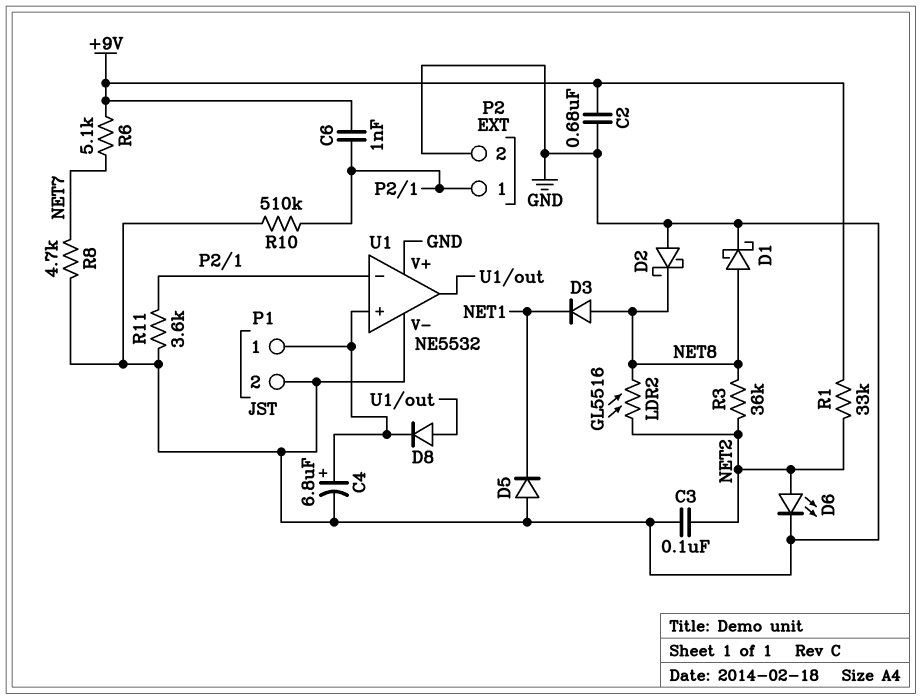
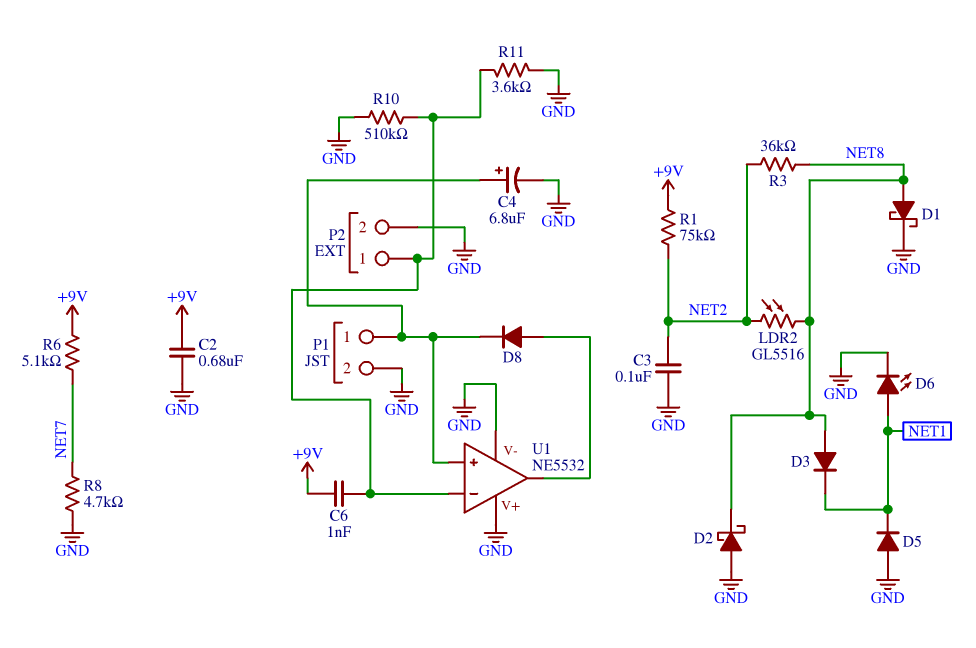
D6: LED (A NET2, K GND) -> LED (A NET1, K GND)
R1: 33k (+9V, NET2) -> 75k (+9V, NET2)

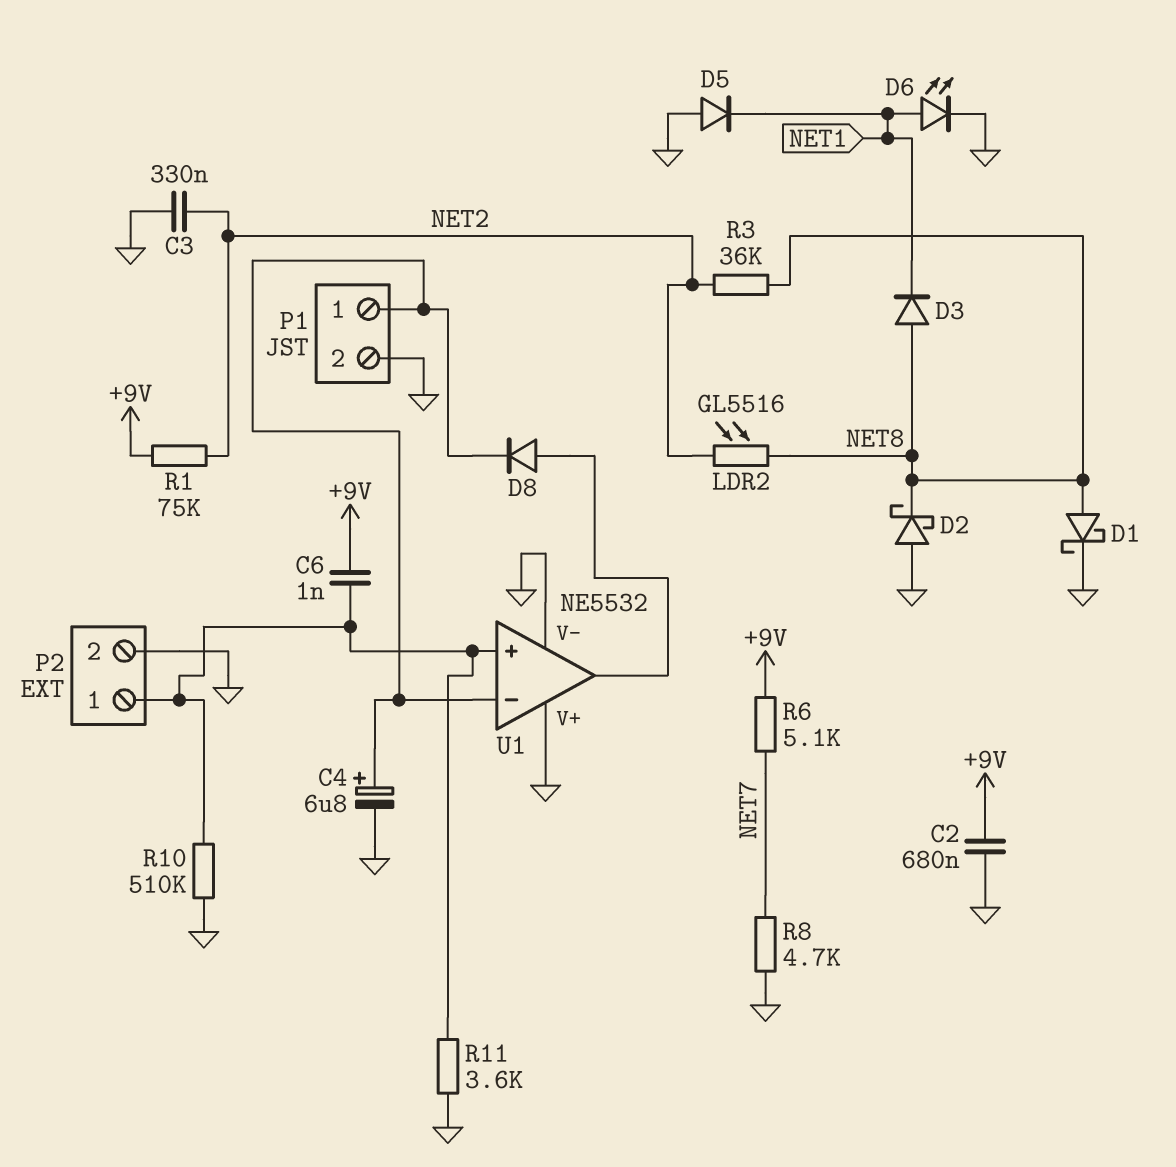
C3: 100nF (GND, NET2) -> 330nF (GND, NET2)
U1 pin in+: P1/1 -> P2/1
U1 pin in-: P2/1 -> P1/1

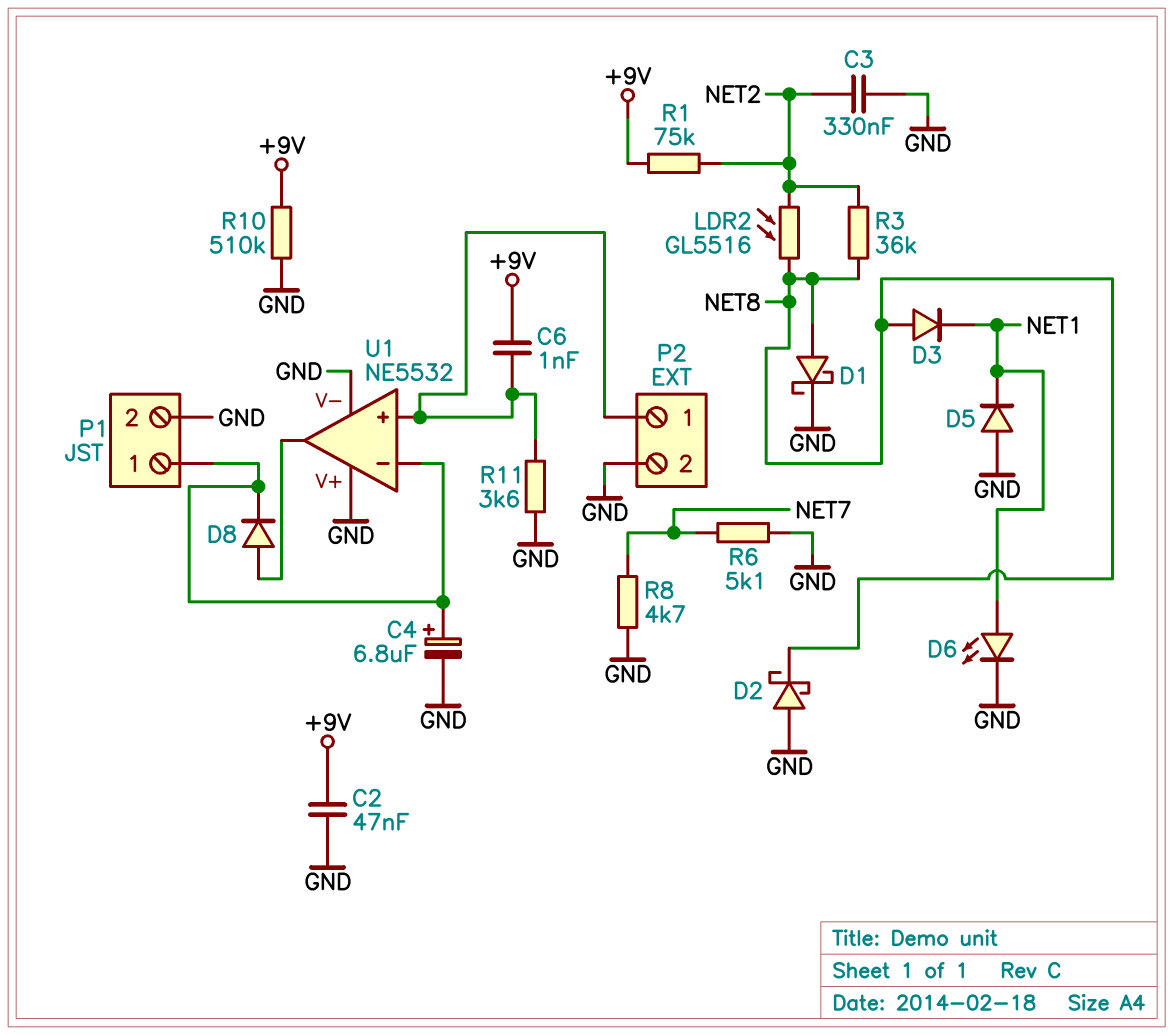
C2: 680nF (+9V, GND) -> 47nF (+9V, GND)
R6: 5.1k (+9V, NET7) -> 5.1k (GND, NET7)
R10: 510k (GND, P2/1) -> 510k (+9V, GND)

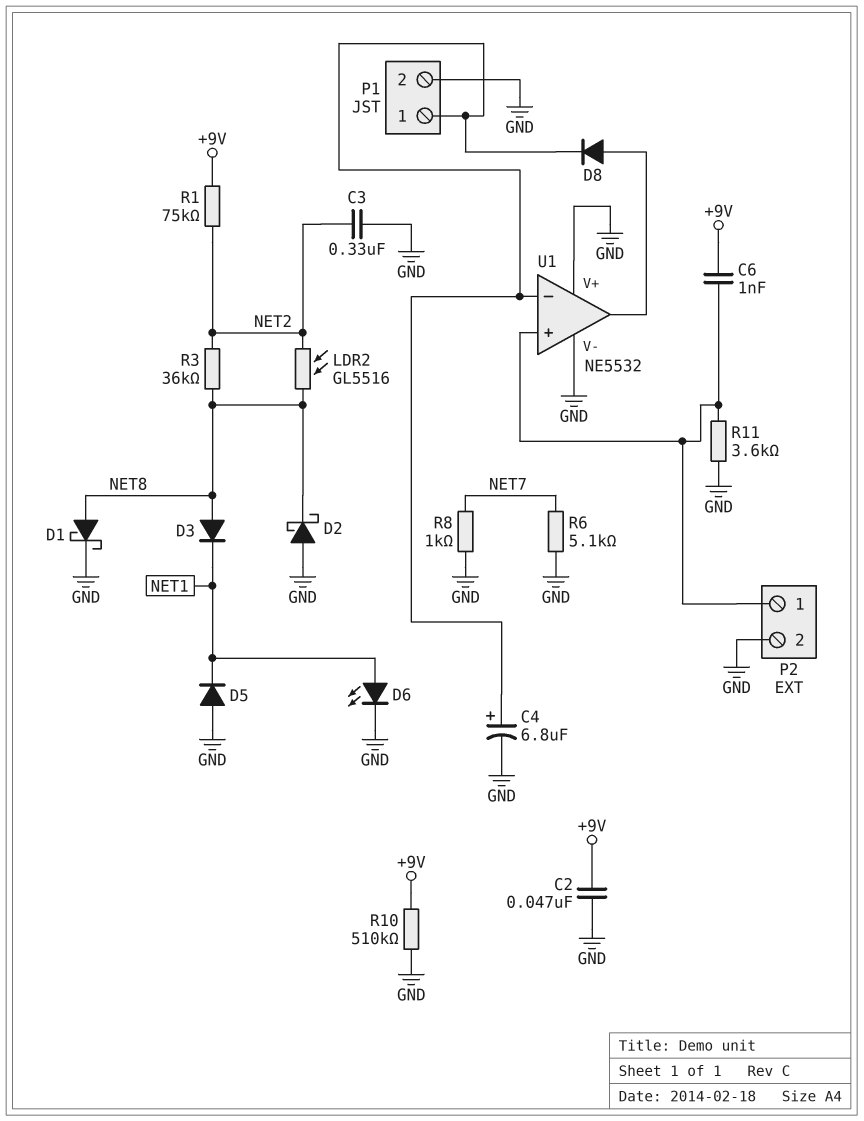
R8: 4.7k (GND, NET7) -> 1k (GND, NET7)

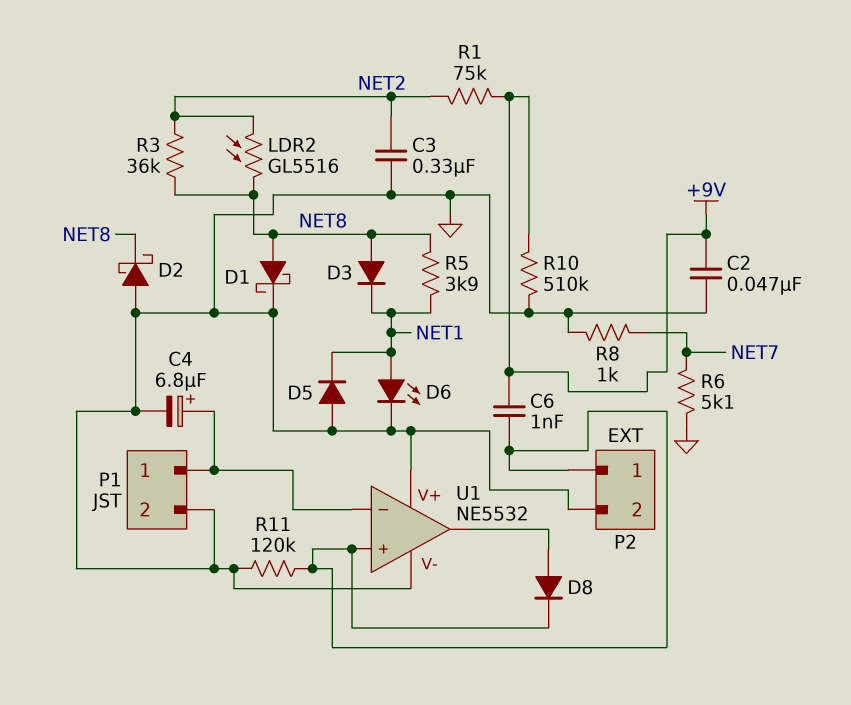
D8: diode (A U1/out, K P1/1) -> diode (A U1/out, K P2/1)
R5: none -> 3.9k (NET1, NET8)
R11: 3.6k (GND, P2/1) -> 120k (GND, P2/1)

